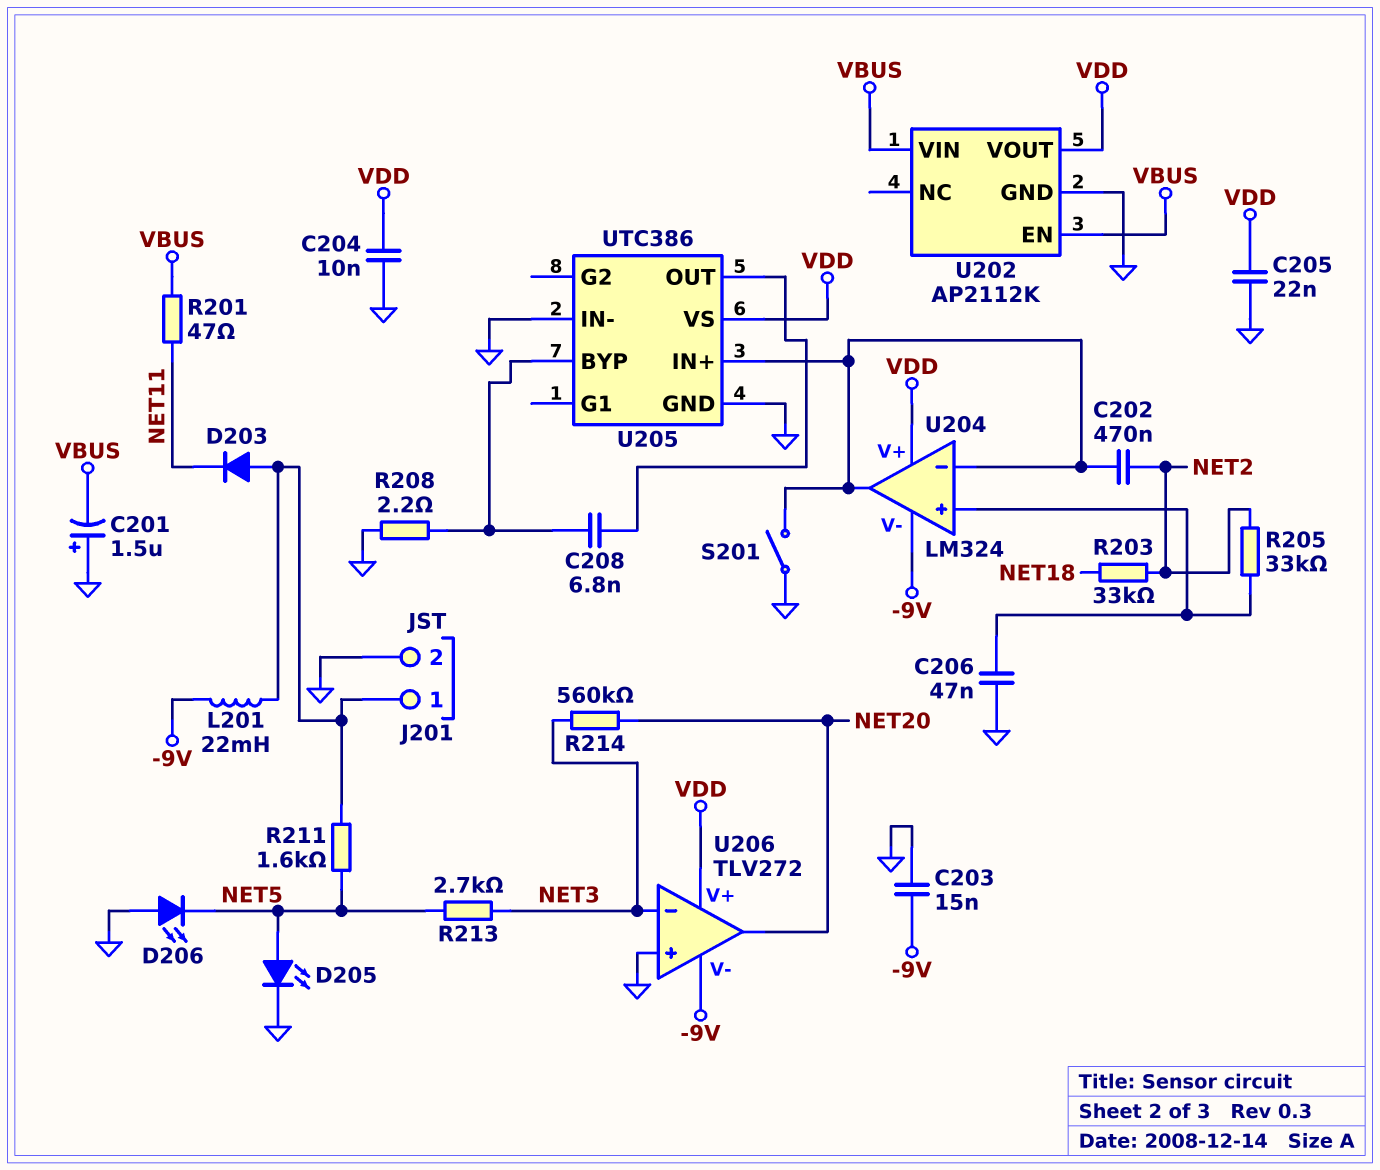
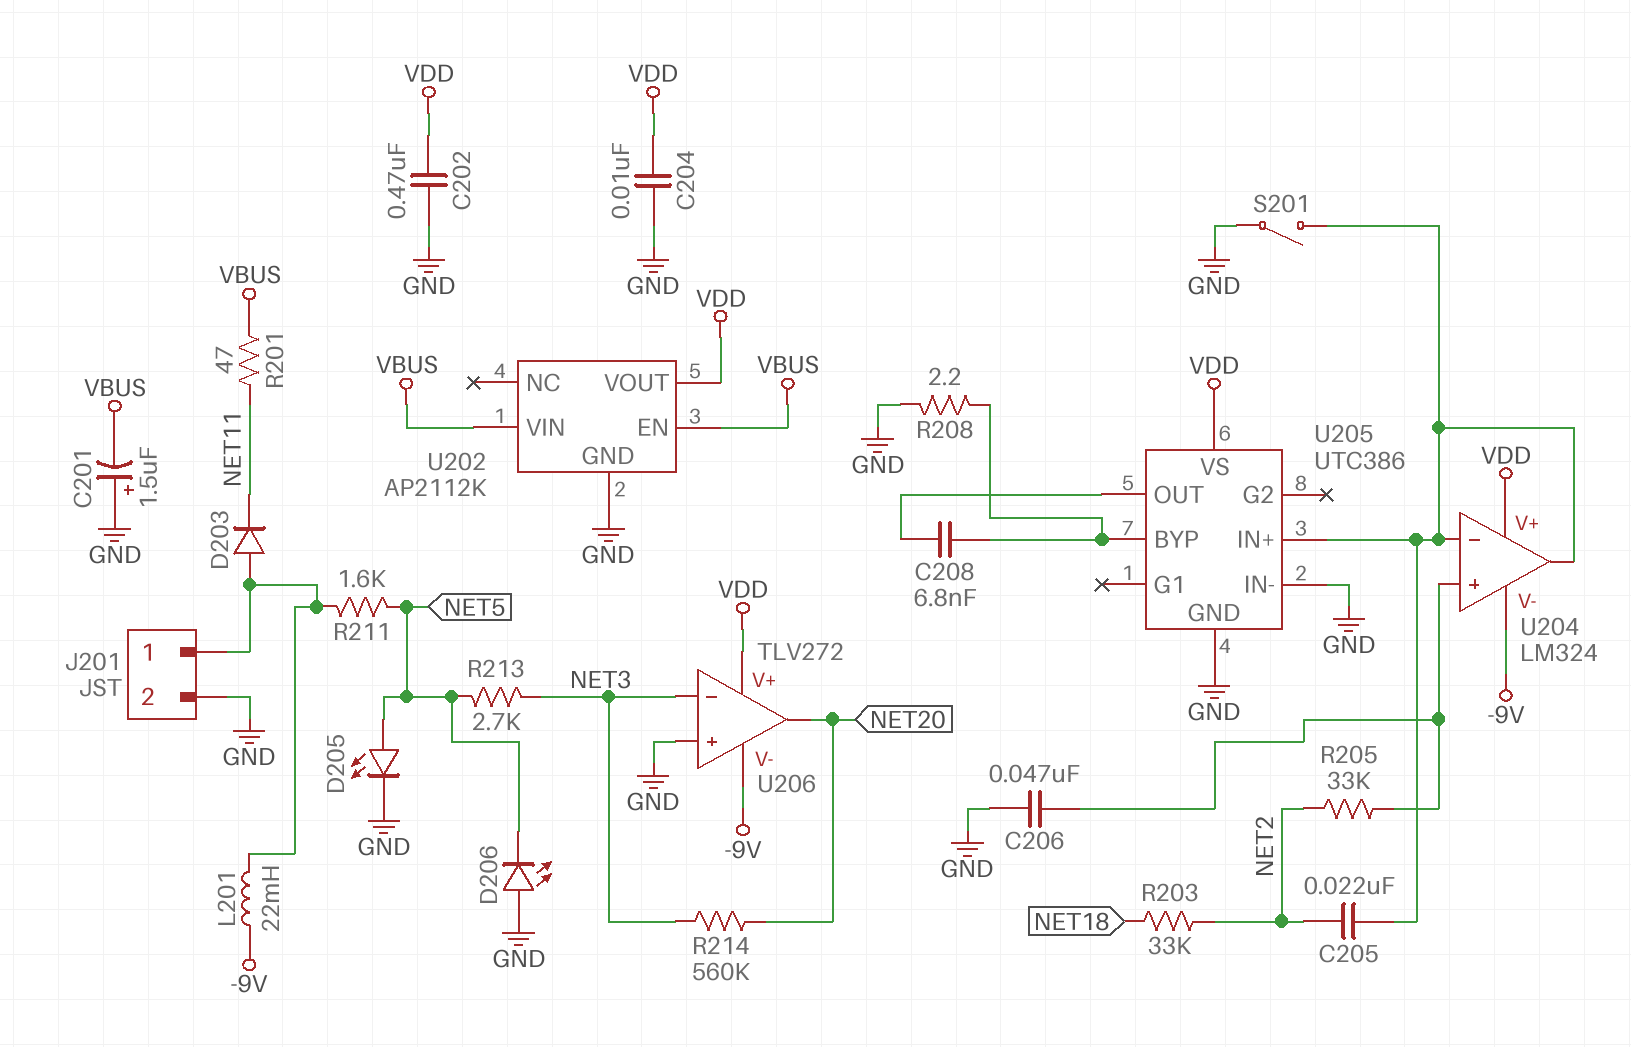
C202: 470nF (NET2, U204/in-) -> 470nF (GND, VDD)
C203: 15nF (-9V, GND) -> none
C205: 22nF (GND, VDD) -> 22nF (NET2, U204/in-)

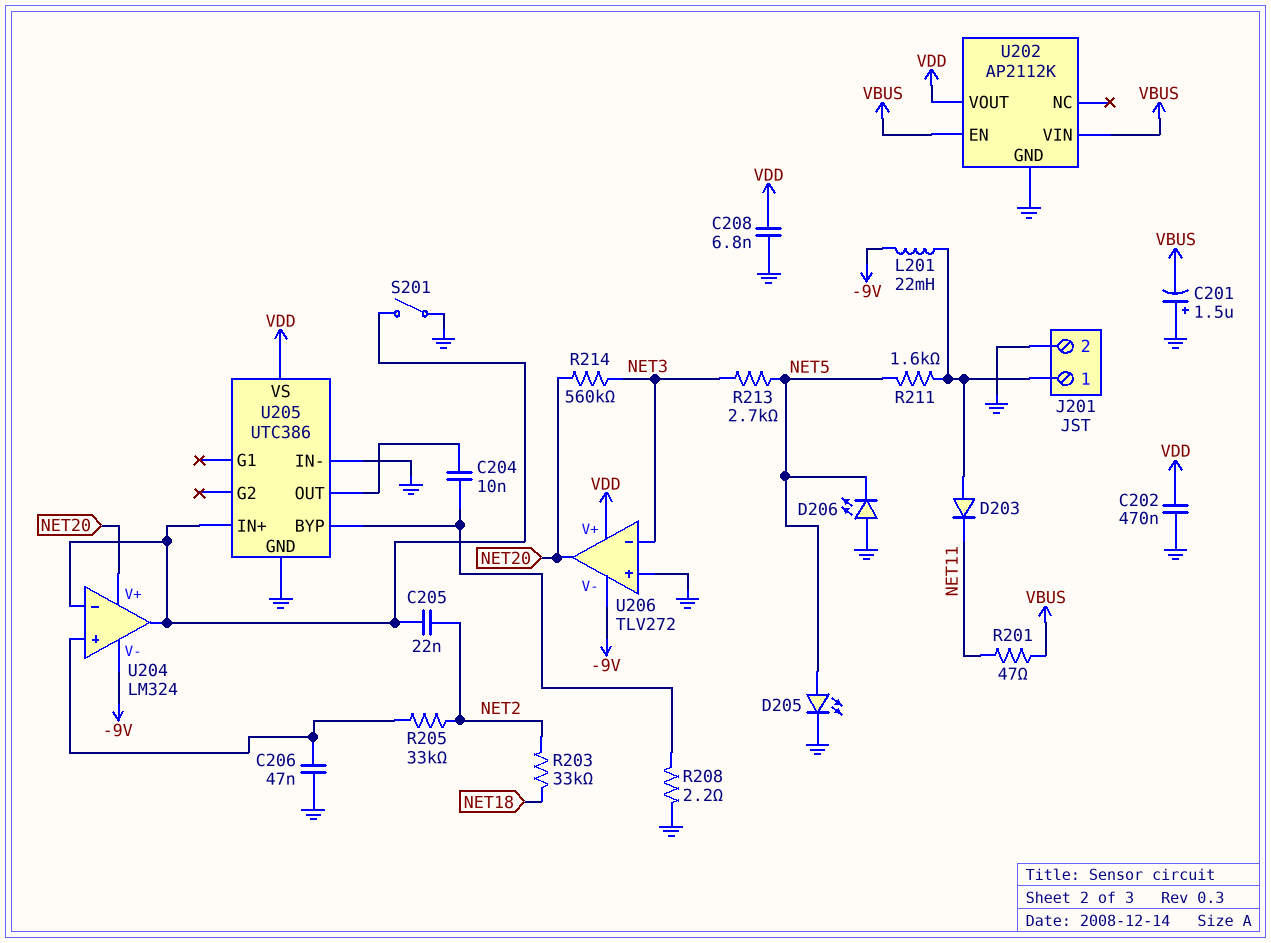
C204: 10nF (GND, VDD) -> 10nF (U205/BYP, U205/OUT)
C208: 6.8nF (U205/BYP, U205/OUT) -> 6.8nF (GND, VDD)
U204 pin V+: VDD -> NET20

